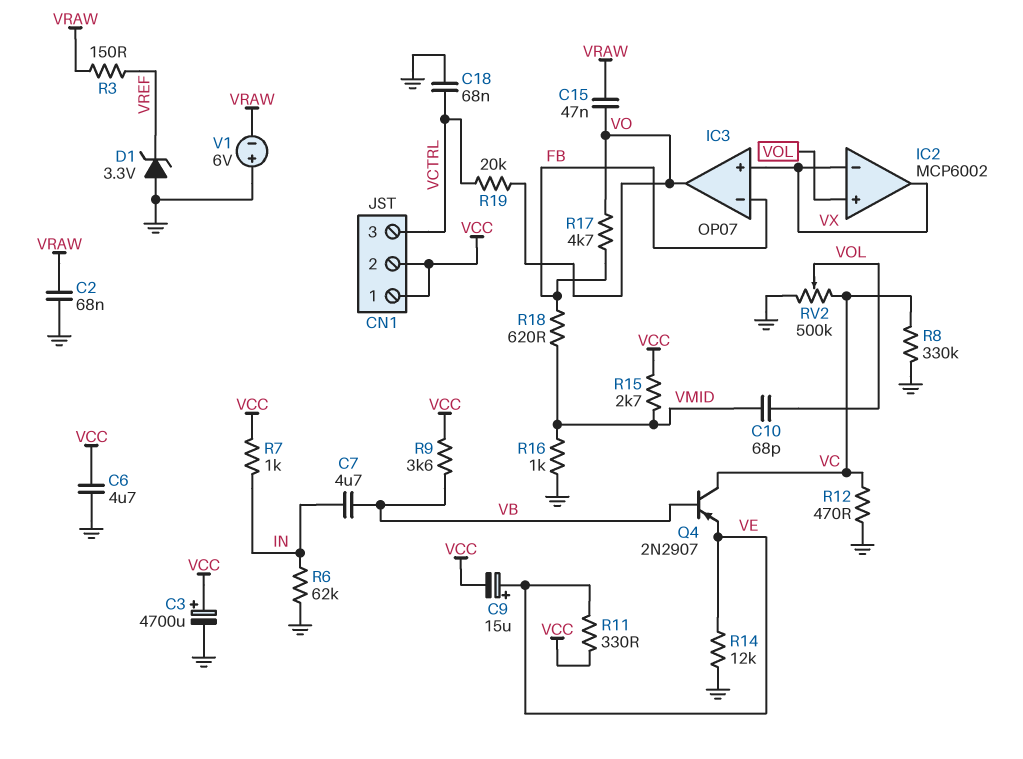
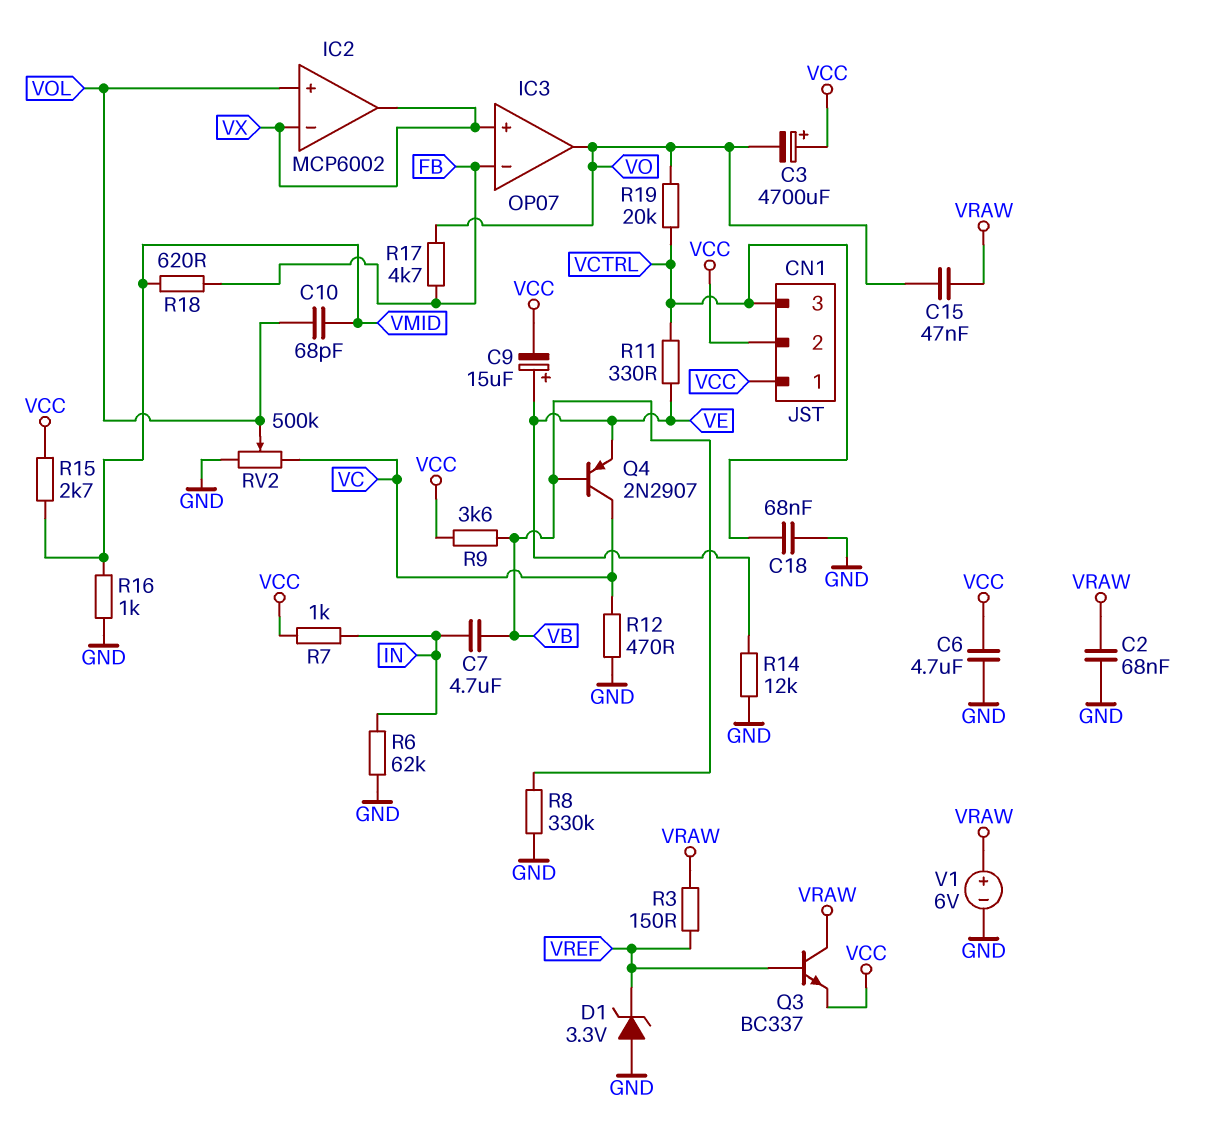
C3: 4700uF (plus VCC, minus GND) -> 4700uF (plus VCC, minus VO)
Q3: none -> NPN BC337 (B VREF, C VRAW, E VCC)
R8: 330k (GND, VC) -> 330k (GND, VB)
R11: 330 (VCC, VE) -> 330 (VCTRL, VE)
V1: 6V (plus GND, minus VRAW) -> 6V (plus VRAW, minus GND)

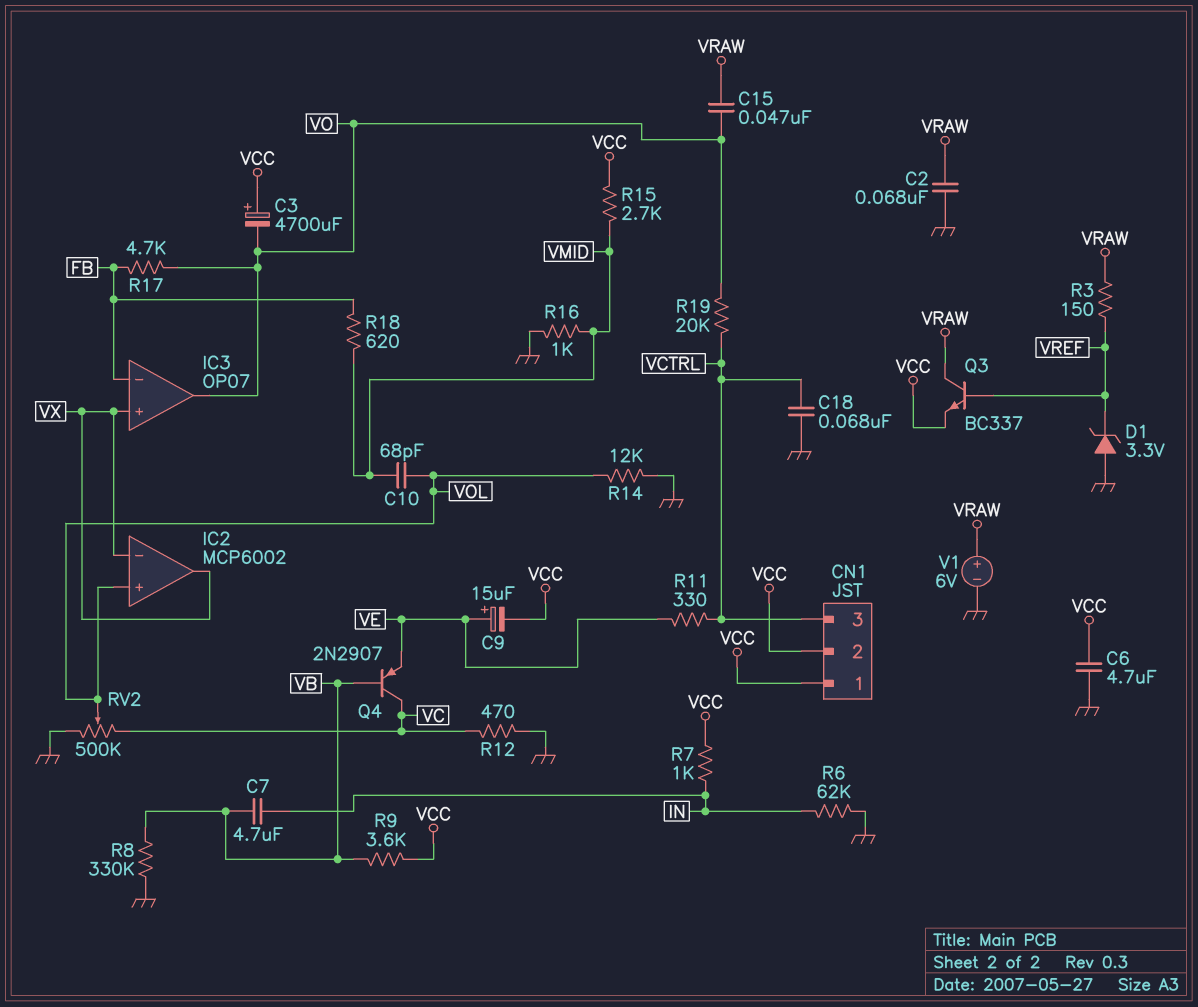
R14: 12k (GND, VE) -> 12k (GND, VOL)

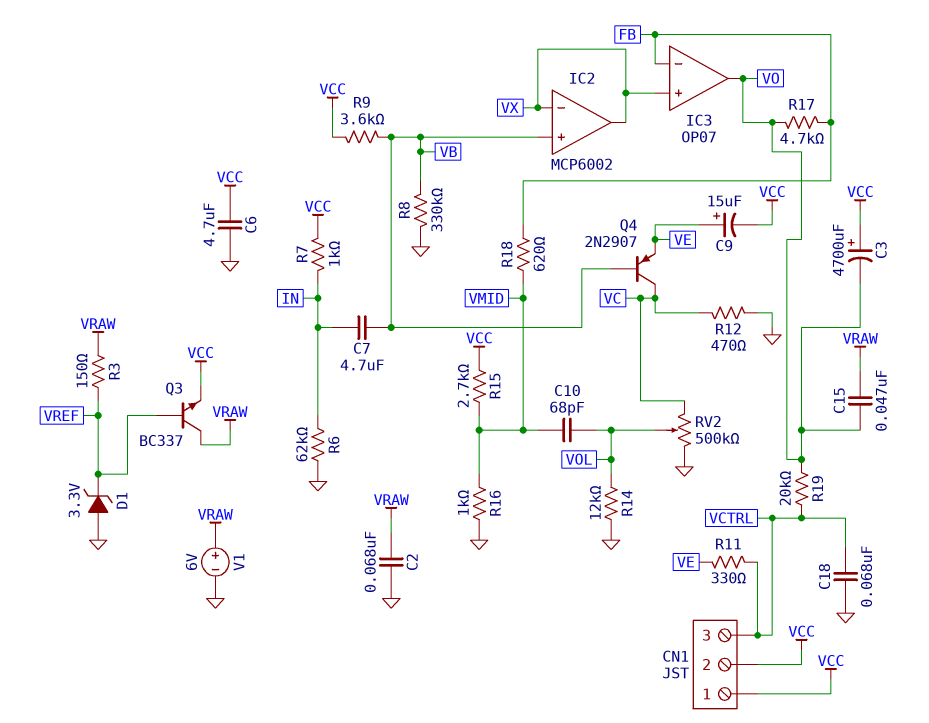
IC2 pin in+: VOL -> VB

